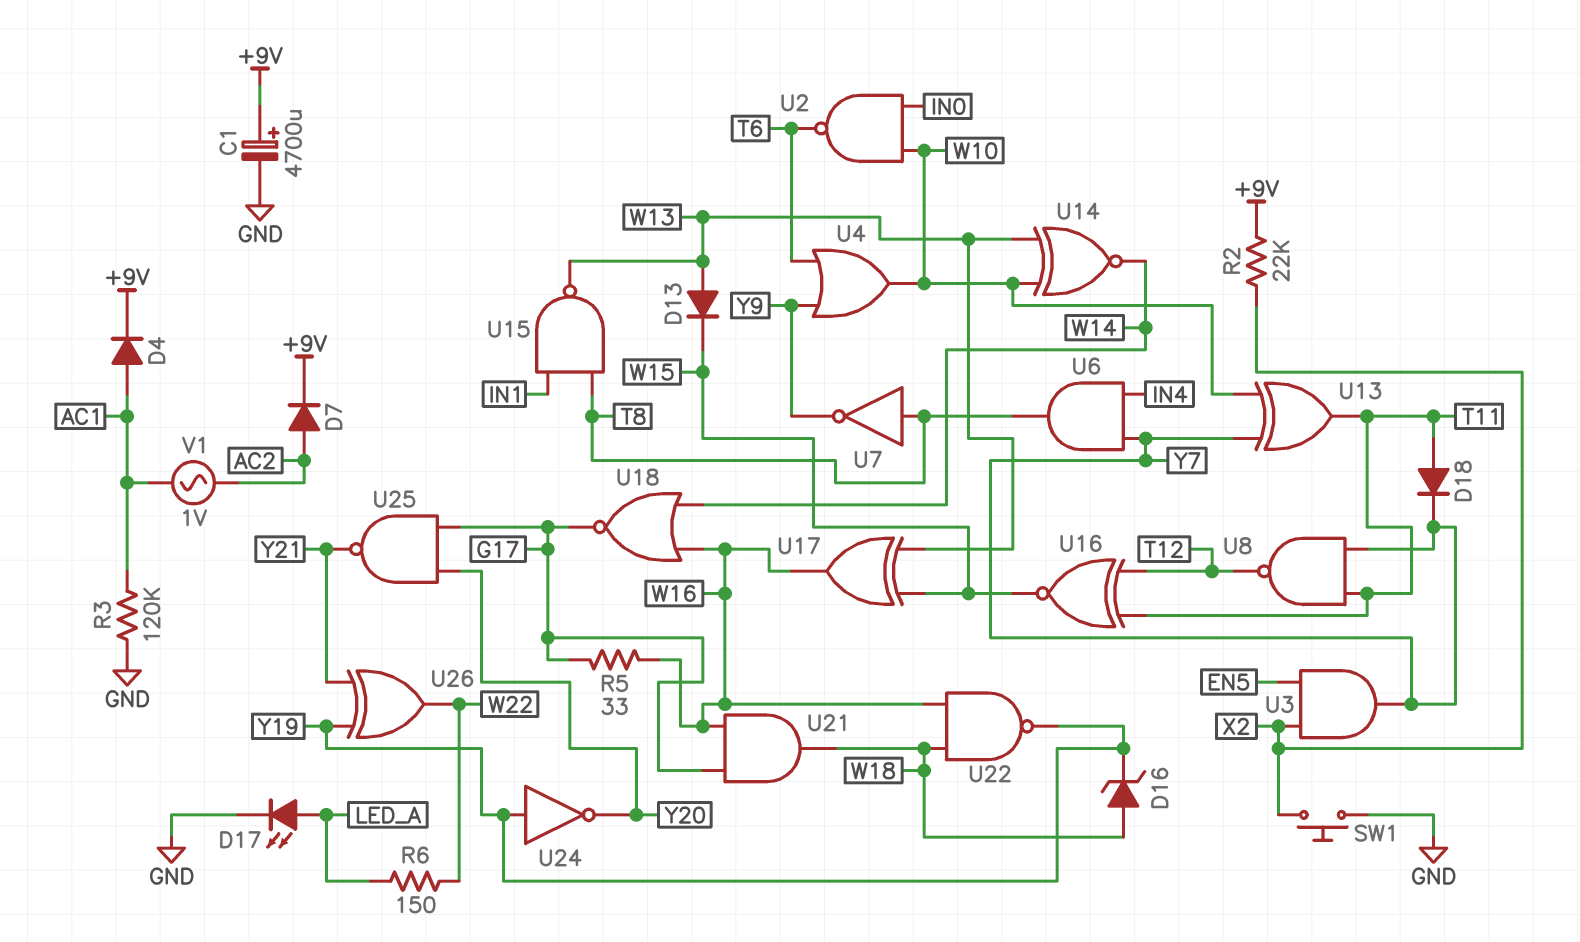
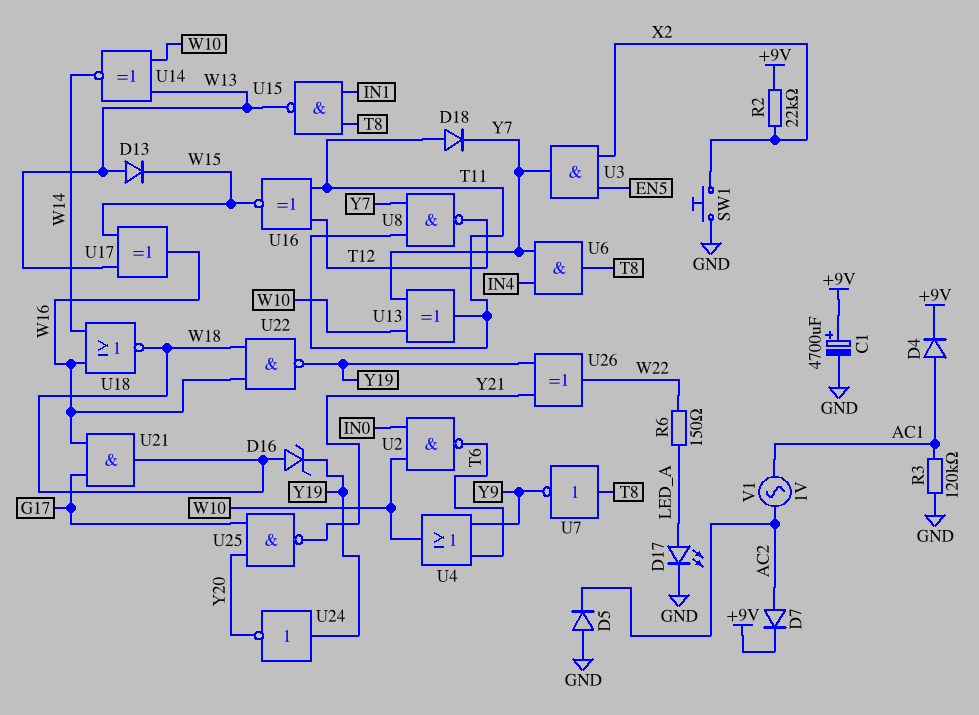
D5: none -> diode (A GND, K AC2)
R5: 33 (G17, W16) -> none
U18: NOR (in W14, in W16, out G17) -> NOR (in W14, in W16, out W18)

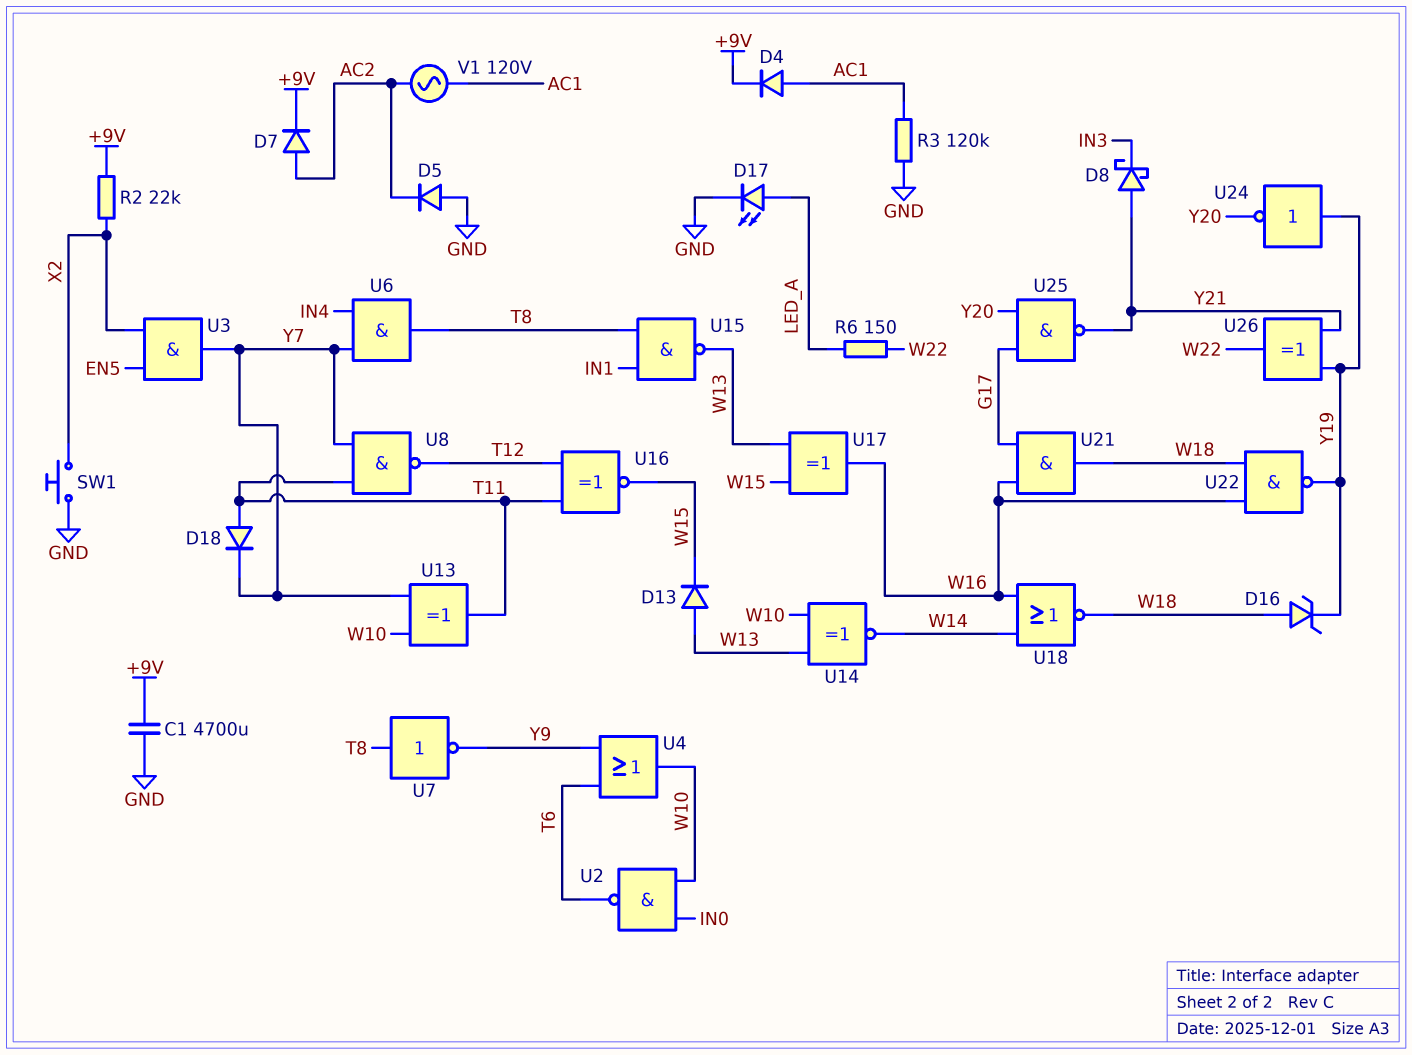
C1: 4700uF (plus +9V, minus GND) -> 4700uF (+9V, GND)
D8: none -> schottky (A Y21, K IN3)
V1: AC 1V (AC1, AC2) -> AC 120V (AC1, AC2)

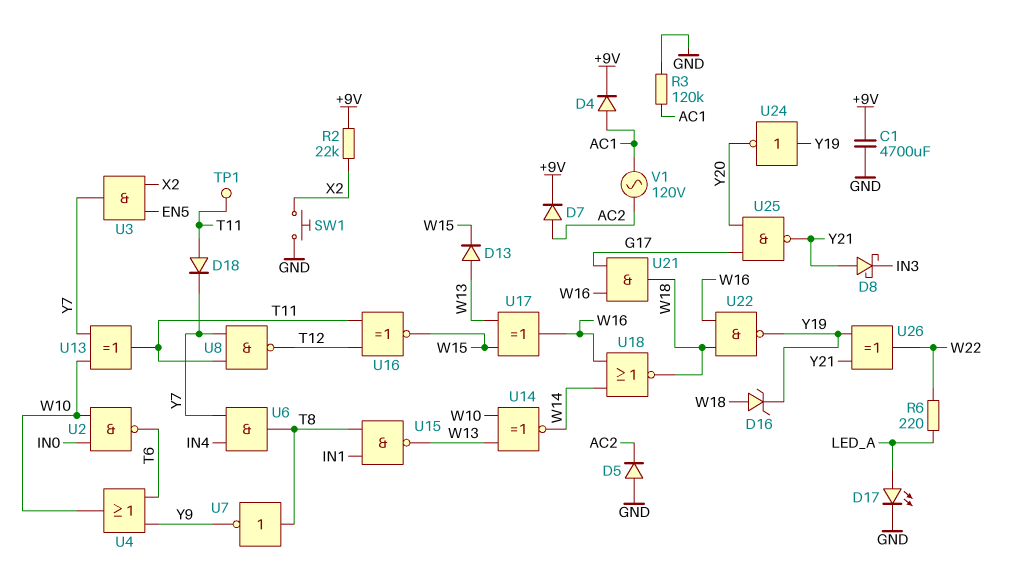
R6: 150 (LED_A, W22) -> 220 (LED_A, W22)
TP1: none -> test point (T11)

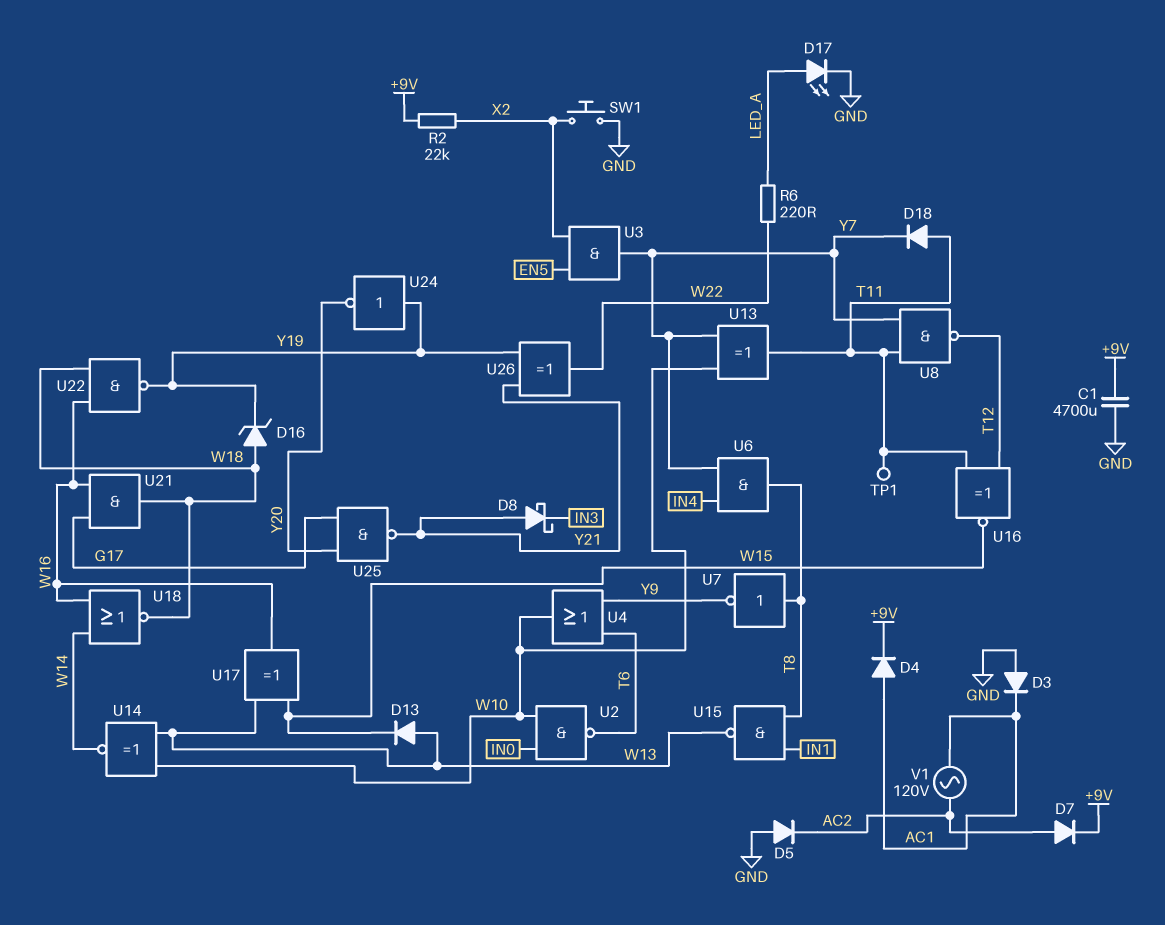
D3: none -> diode (A GND, K AC1)
R3: 120k (AC1, GND) -> none

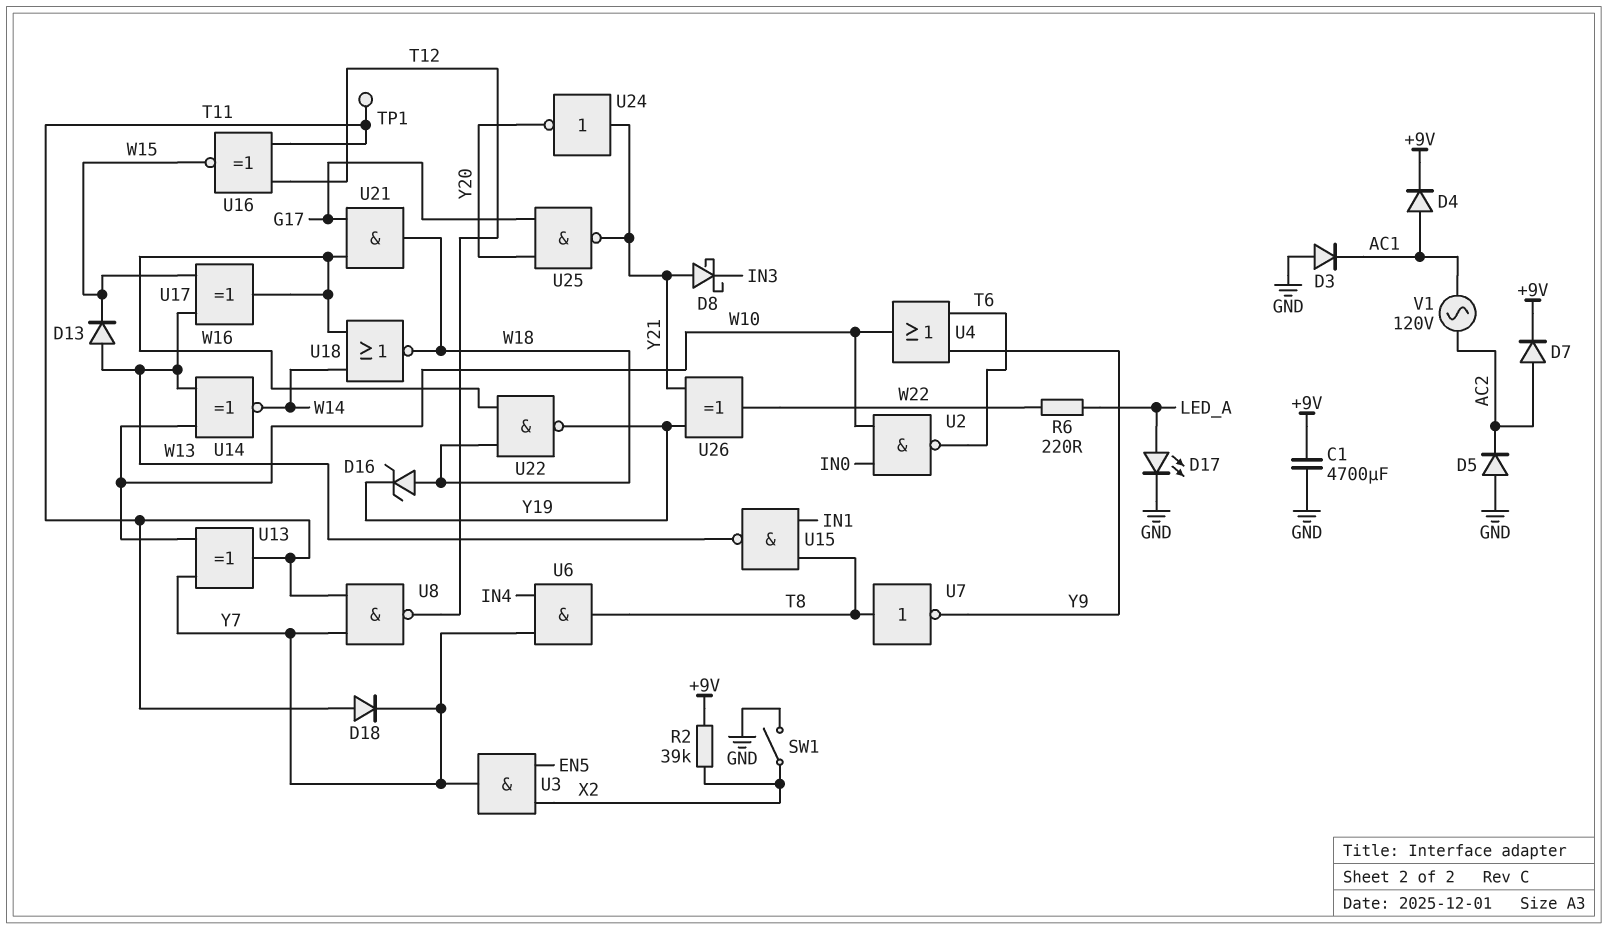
R2: 22k (+9V, X2) -> 39k (+9V, X2)
SW1: button (GND, X2) -> switch (GND, X2)
U24: NOT (in Y19, out Y20) -> NOT (in Y21, out Y20)

